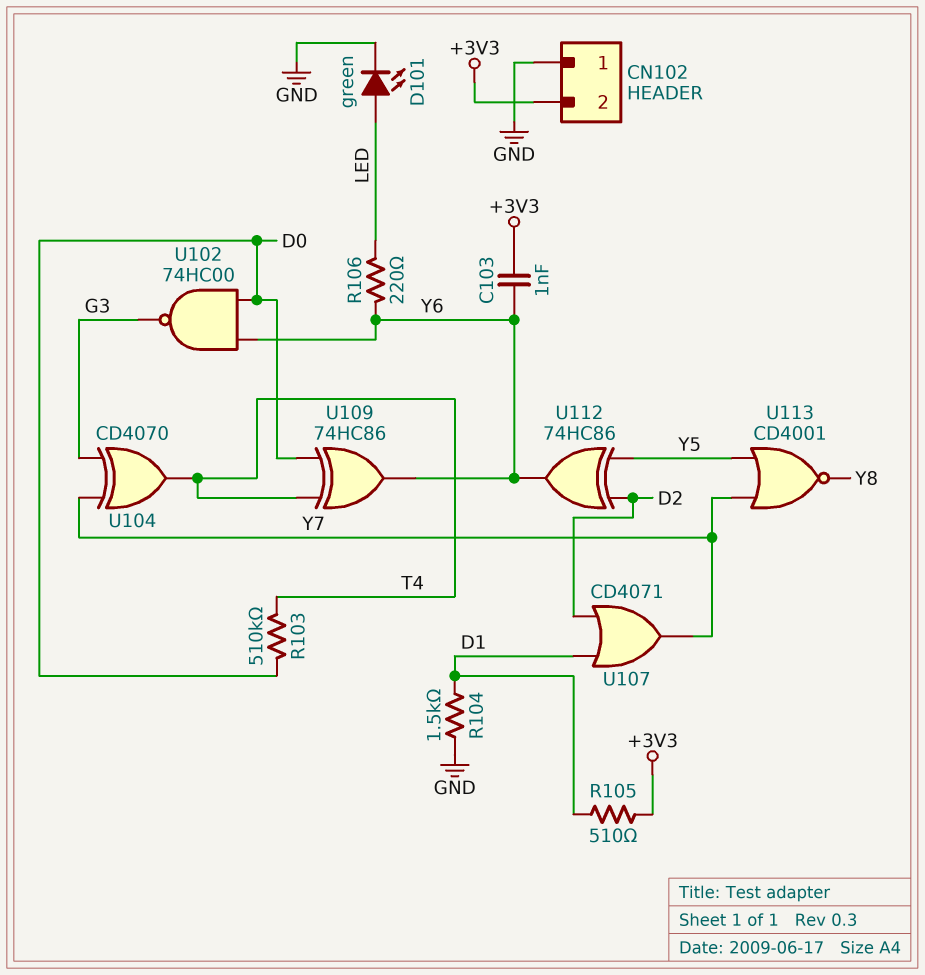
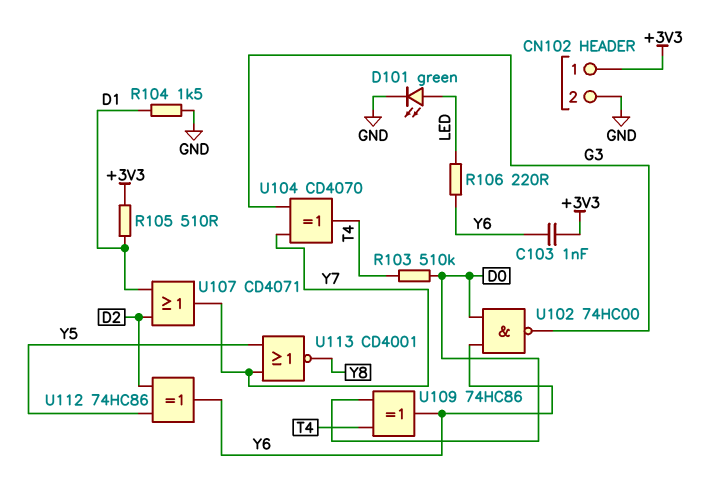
CN102 pin 1: GND -> +3V3
CN102 pin 2: +3V3 -> GND

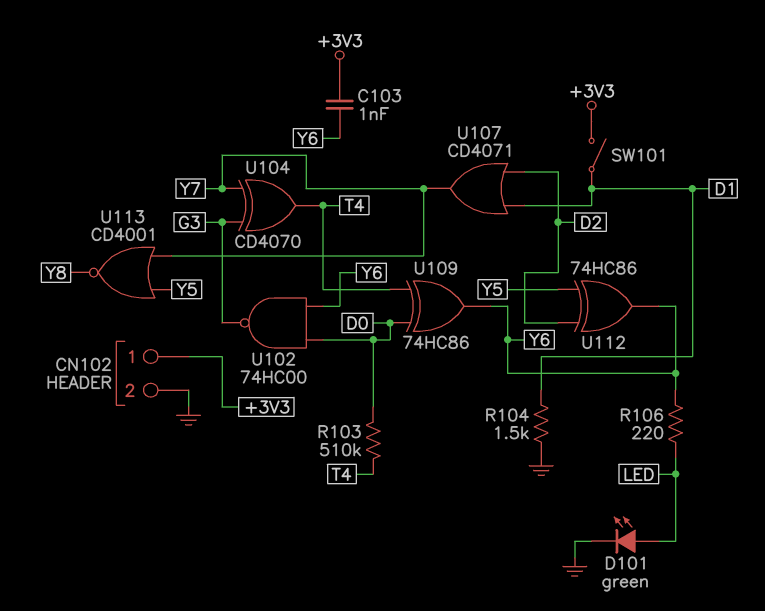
R105: 510 (+3V3, D1) -> none
SW101: none -> switch (+3V3, D1)

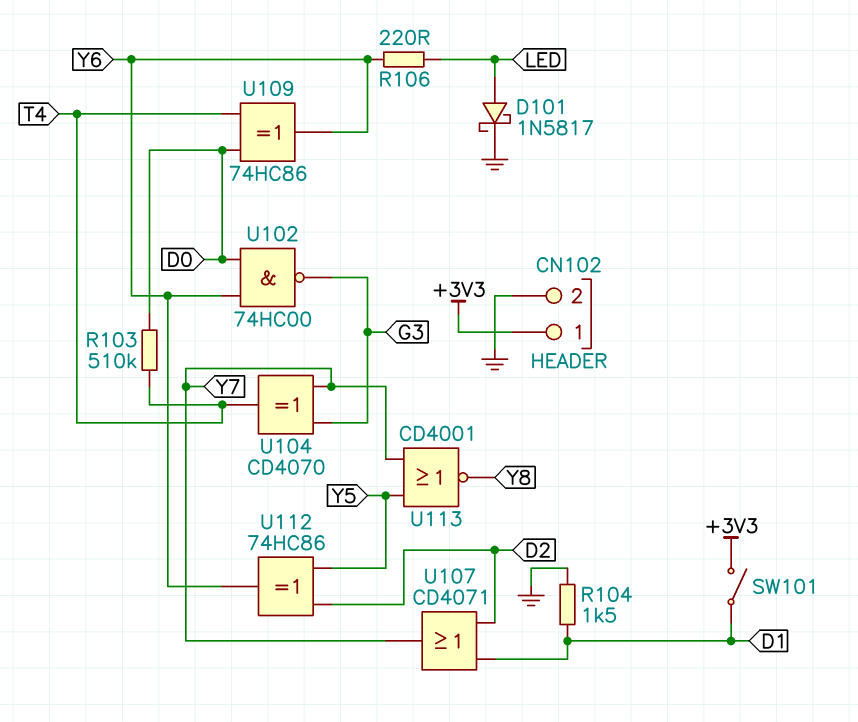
C103: 1nF (+3V3, Y6) -> none
D101: LED green (A LED, K GND) -> schottky 1N5817 (A LED, K GND)

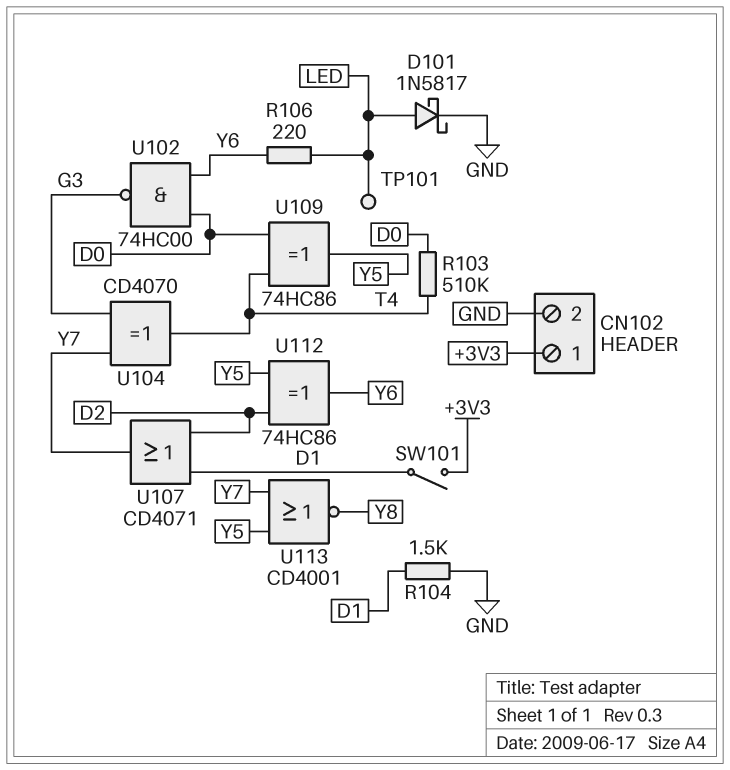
TP101: none -> test point (LED)
U109: XOR 74HC86 (in D0, in T4, out Y6) -> XOR 74HC86 (in D0, in T4, out Y5)

